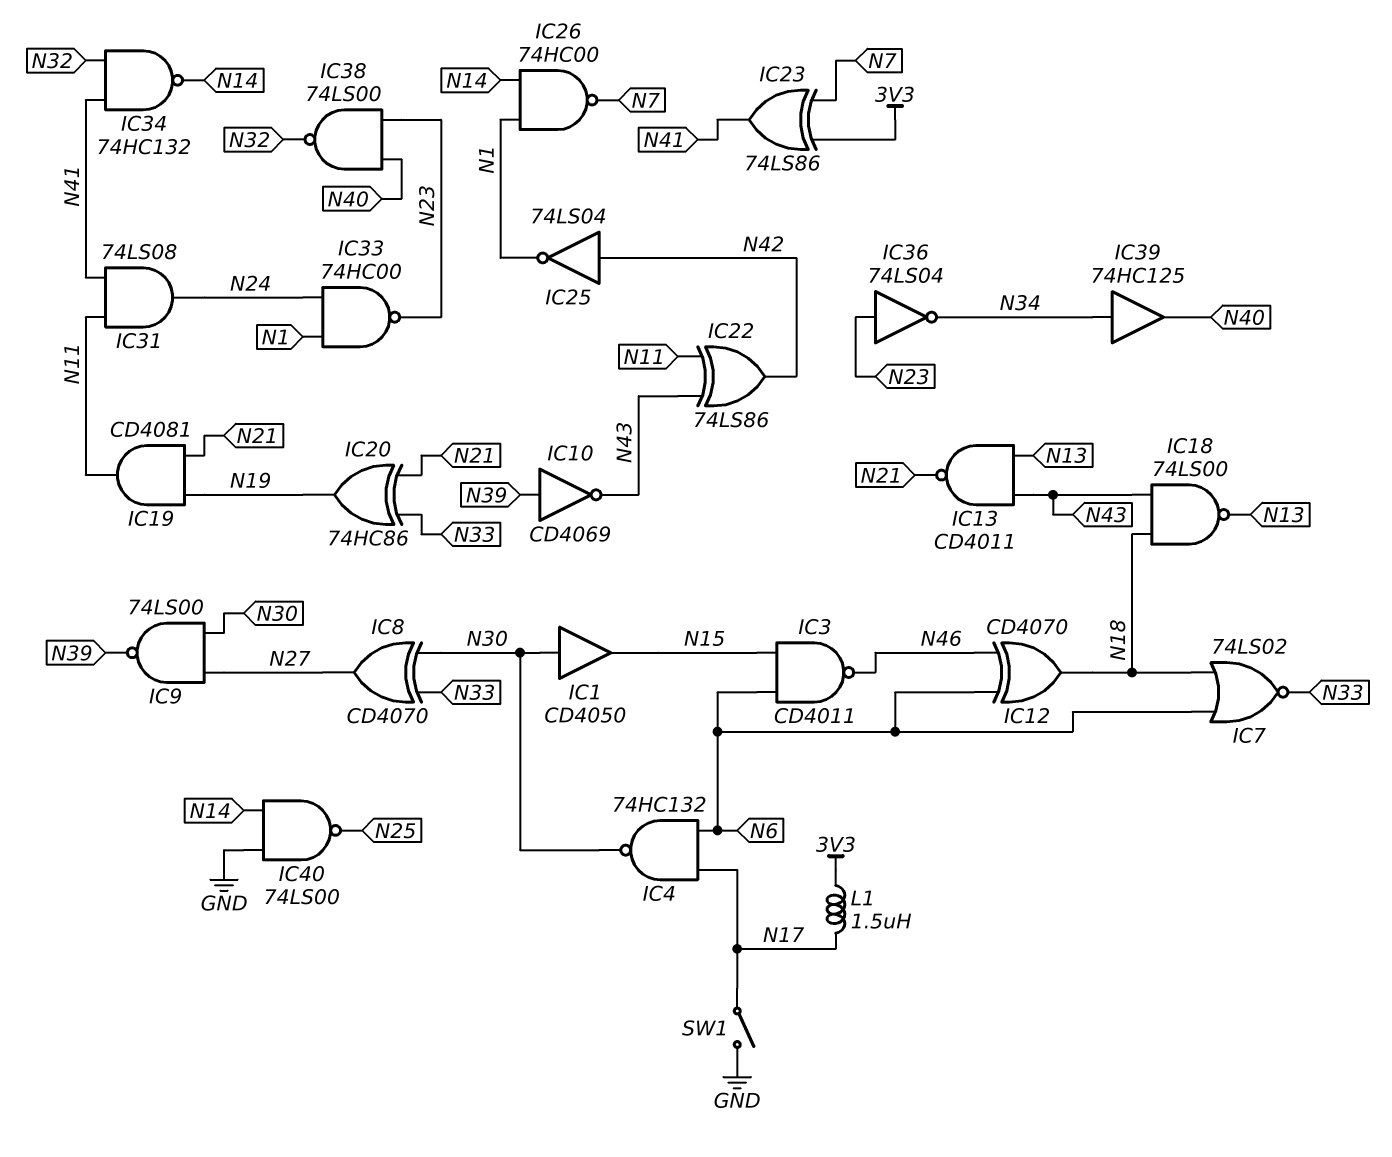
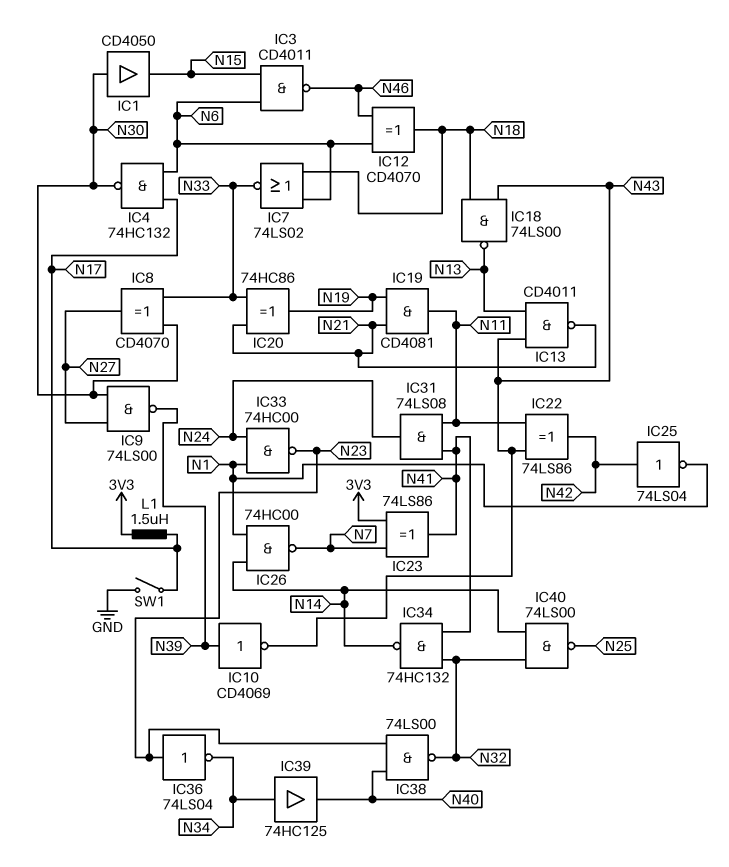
IC40: NAND 74LS00 (in GND, in N14, out N25) -> NAND 74LS00 (in N14, in N32, out N25)

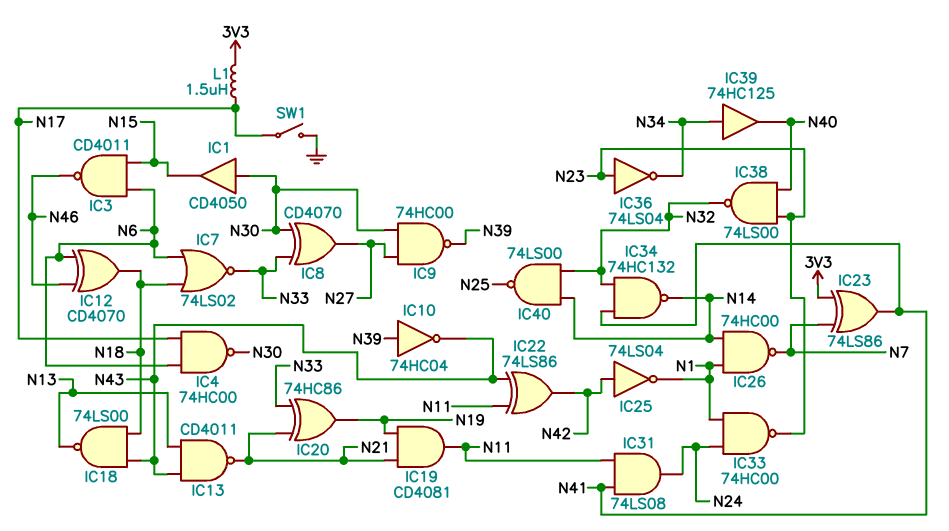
IC4: NAND 74HC132 (in N6, in N17, out N30) -> NAND 74HC00 (in N6, in N17, out N30)
IC9: NAND 74LS00 (in N27, in N30, out N39) -> NAND 74HC00 (in N27, in N30, out N39)
IC10: NOT CD4069 (in N39, out N43) -> NOT 74HC04 (in N39, out N43)

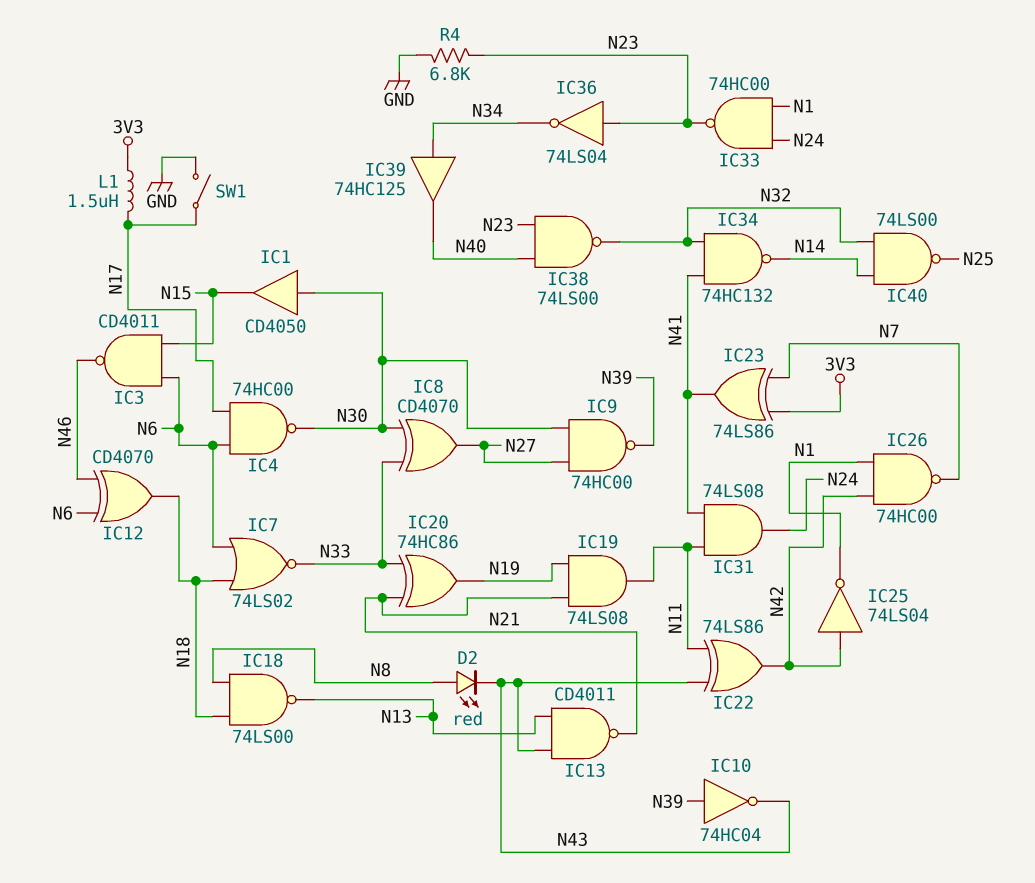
D2: none -> LED red (A N8, K N43)
IC18: NAND 74LS00 (in N18, in N43, out N13) -> NAND 74LS00 (in N8, in N18, out N13)
IC19: AND CD4081 (in N19, in N21, out N11) -> AND 74LS08 (in N19, in N21, out N11)
IC26: NAND 74HC00 (in N1, in N14, out N7) -> NAND 74HC00 (in N1, in N42, out N7)
R4: none -> 6.8k (GND, N23)

